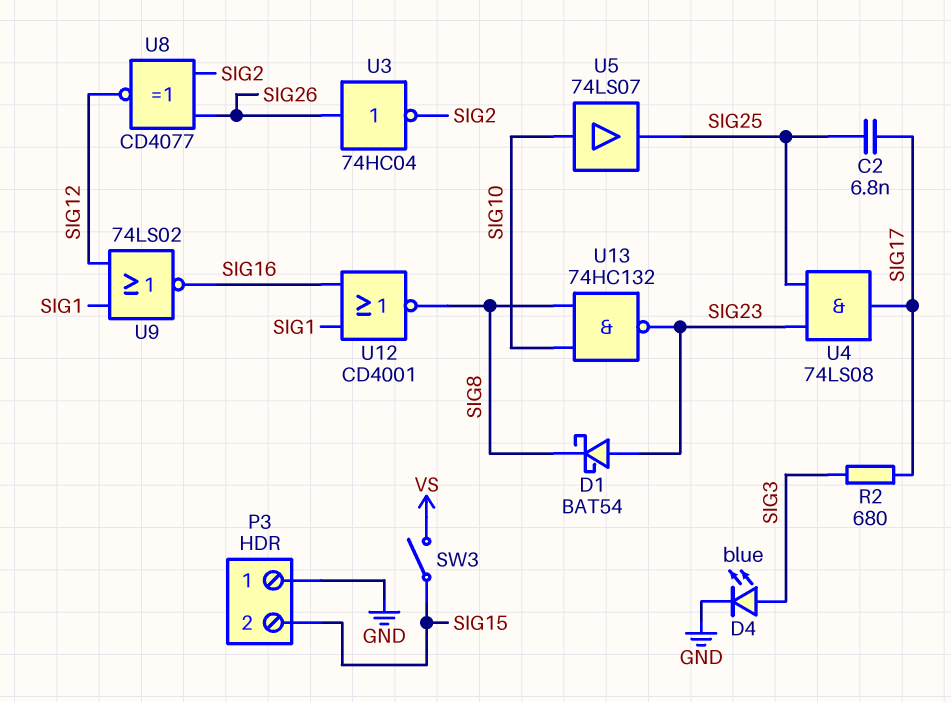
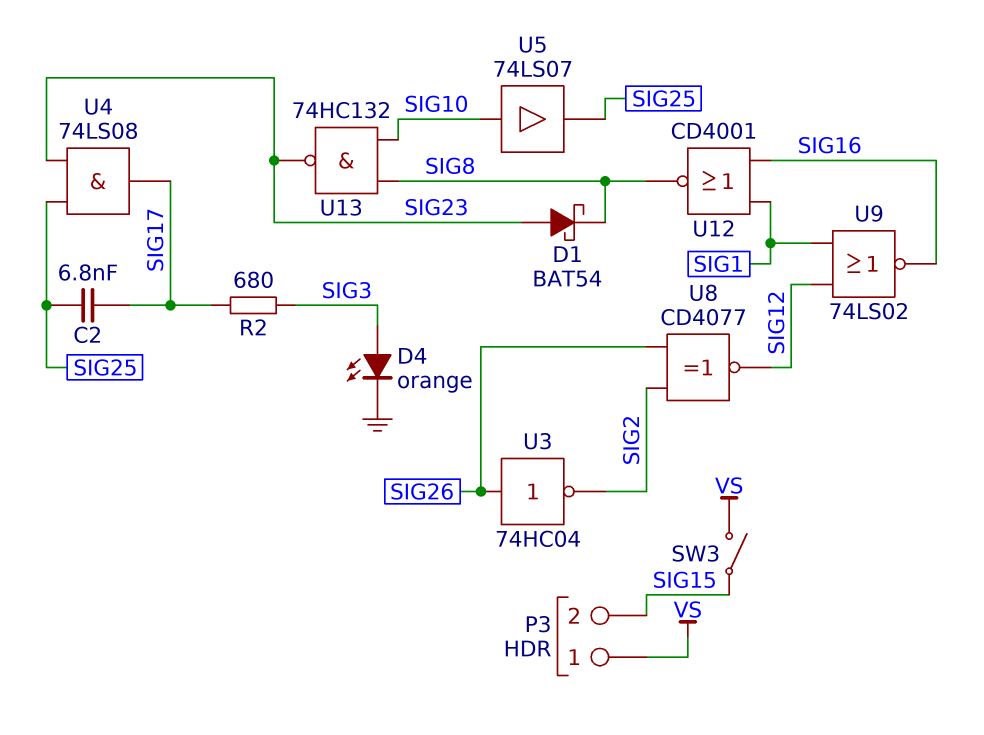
D4: LED blue (A SIG3, K GND) -> LED orange (A SIG3, K GND)
P3 pin 1: GND -> VS

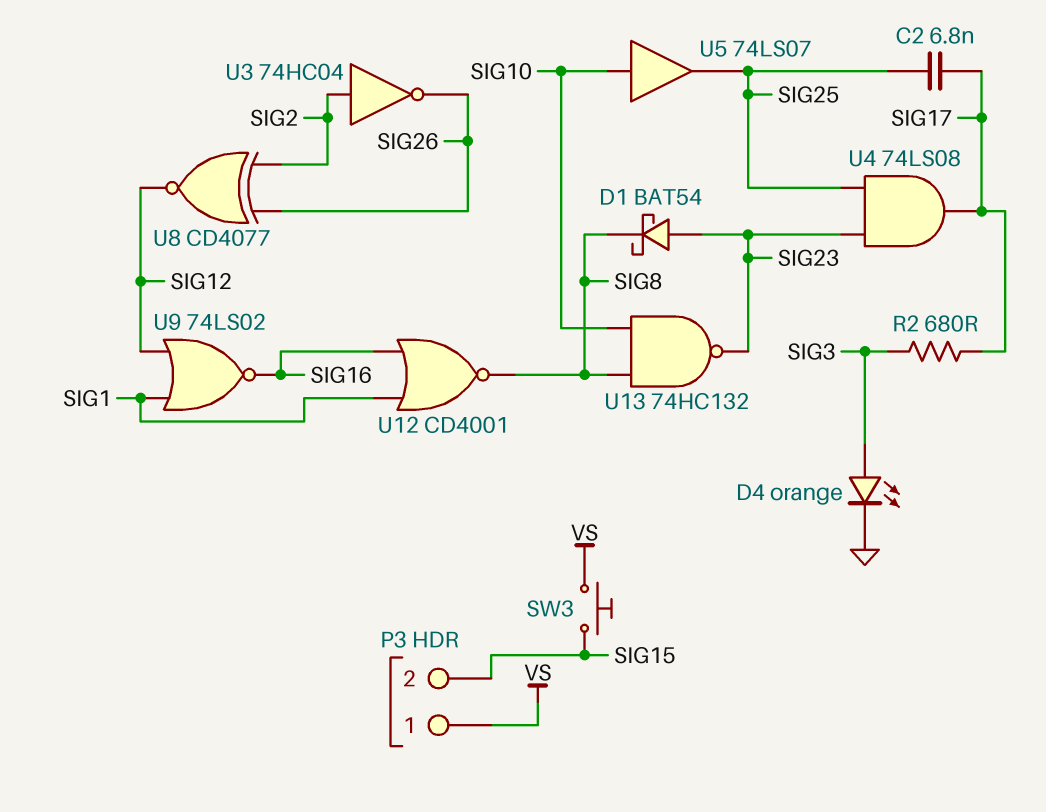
SW3: switch (SIG15, VS) -> button (SIG15, VS)
U3: NOT 74HC04 (in SIG26, out SIG2) -> NOT 74HC04 (in SIG2, out SIG26)

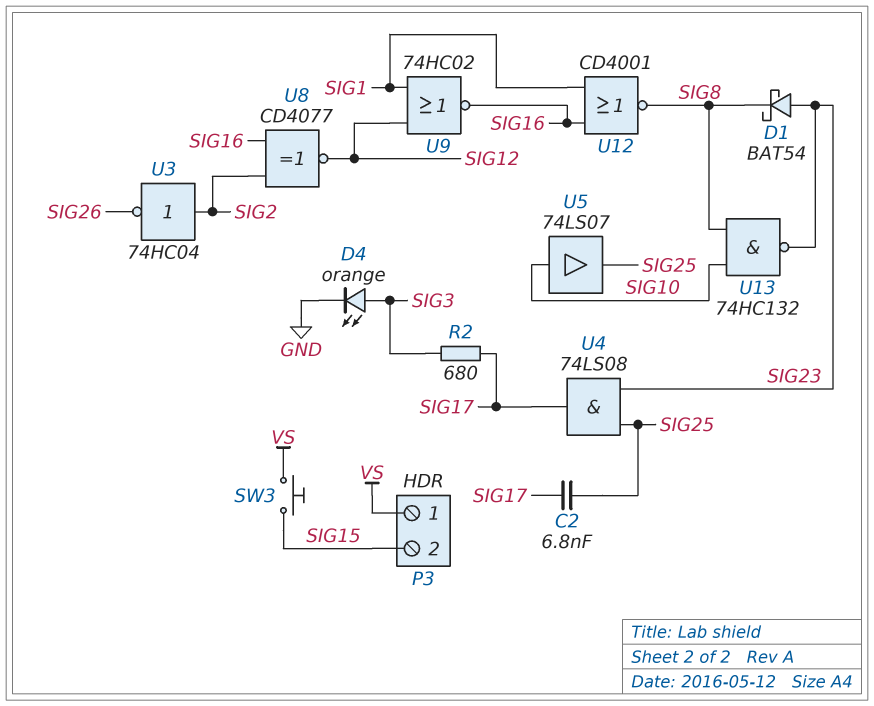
U8: XNOR CD4077 (in SIG2, in SIG26, out SIG12) -> XNOR CD4077 (in SIG2, in SIG16, out SIG12)
U9: NOR 74LS02 (in SIG1, in SIG12, out SIG16) -> NOR 74HC02 (in SIG1, in SIG12, out SIG16)

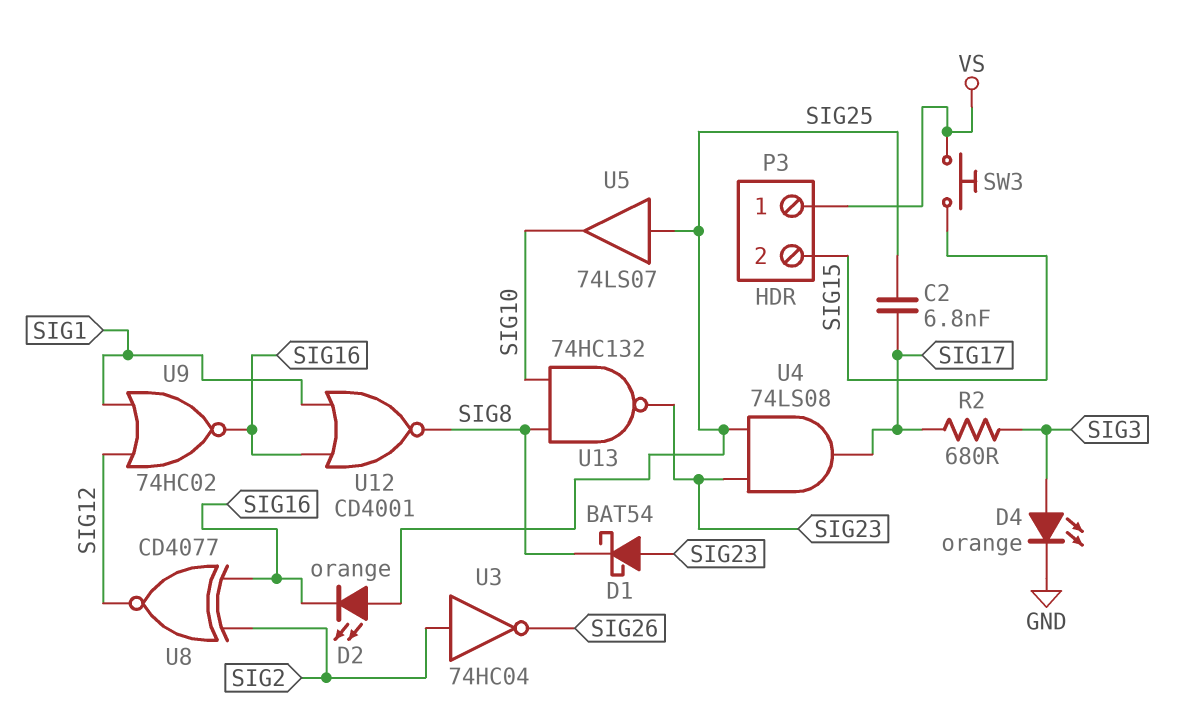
D2: none -> LED orange (A SIG25, K SIG16)
U5: buffer 74LS07 (in SIG10, out SIG25) -> buffer 74LS07 (in SIG25, out SIG10)

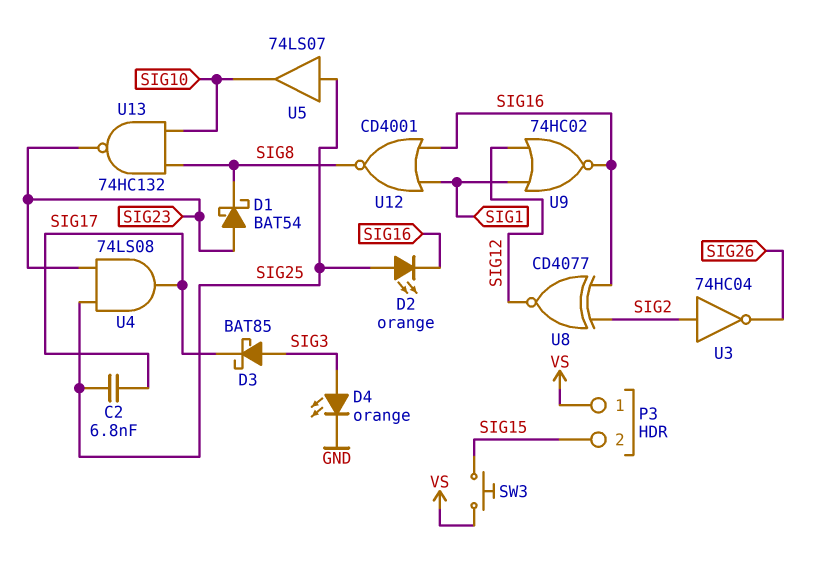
D3: none -> schottky BAT85 (A SIG3, K SIG17)
R2: 680 (SIG3, SIG17) -> none

